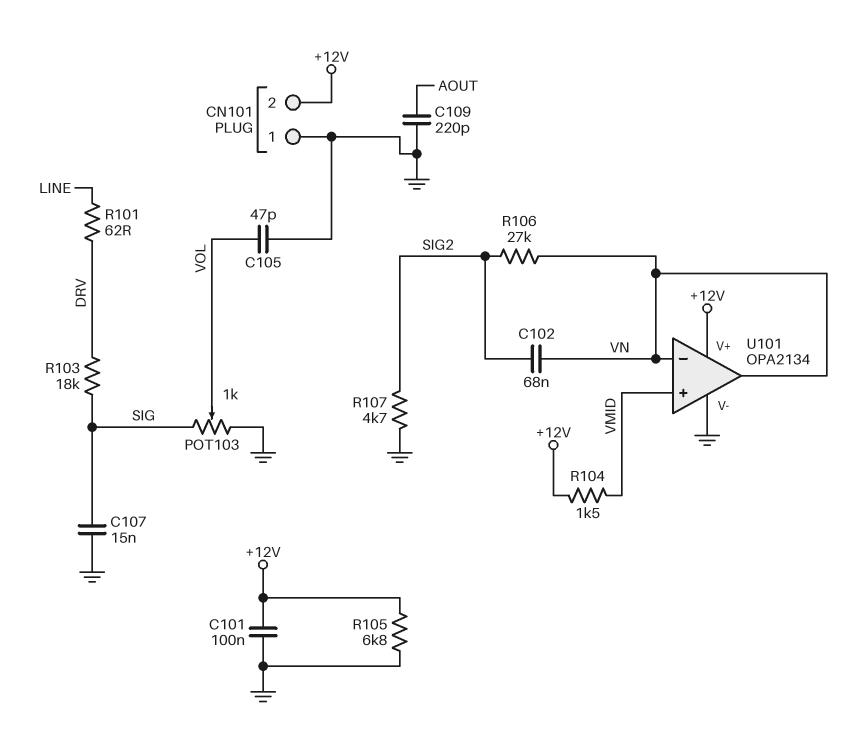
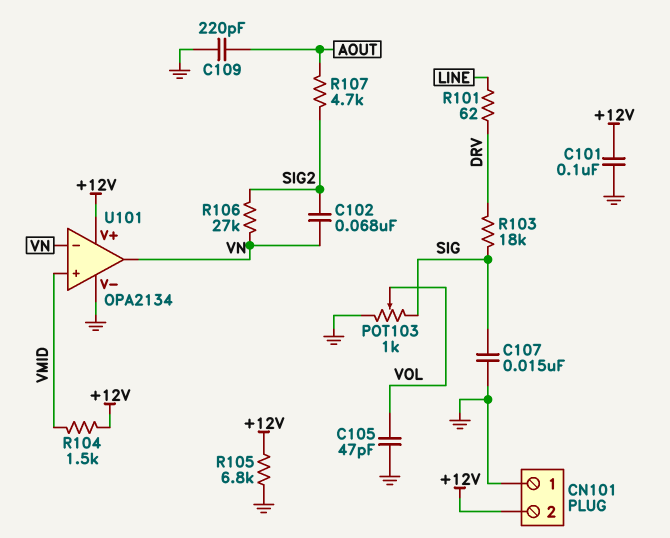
R107: 4.7k (GND, SIG2) -> 4.7k (AOUT, SIG2)

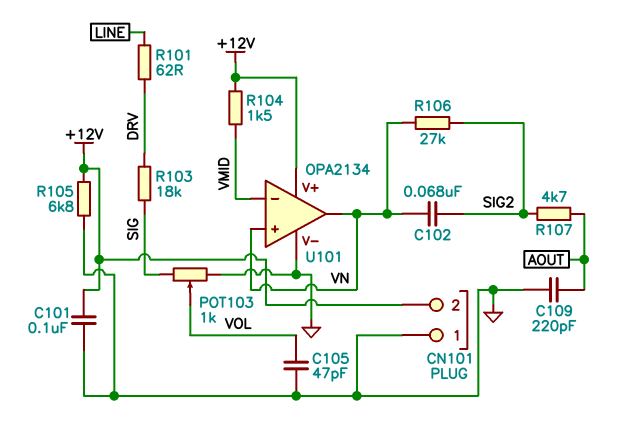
C107: 15nF (GND, SIG) -> none
U101 pin in+: VMID -> VN
U101 pin in-: VN -> VMID

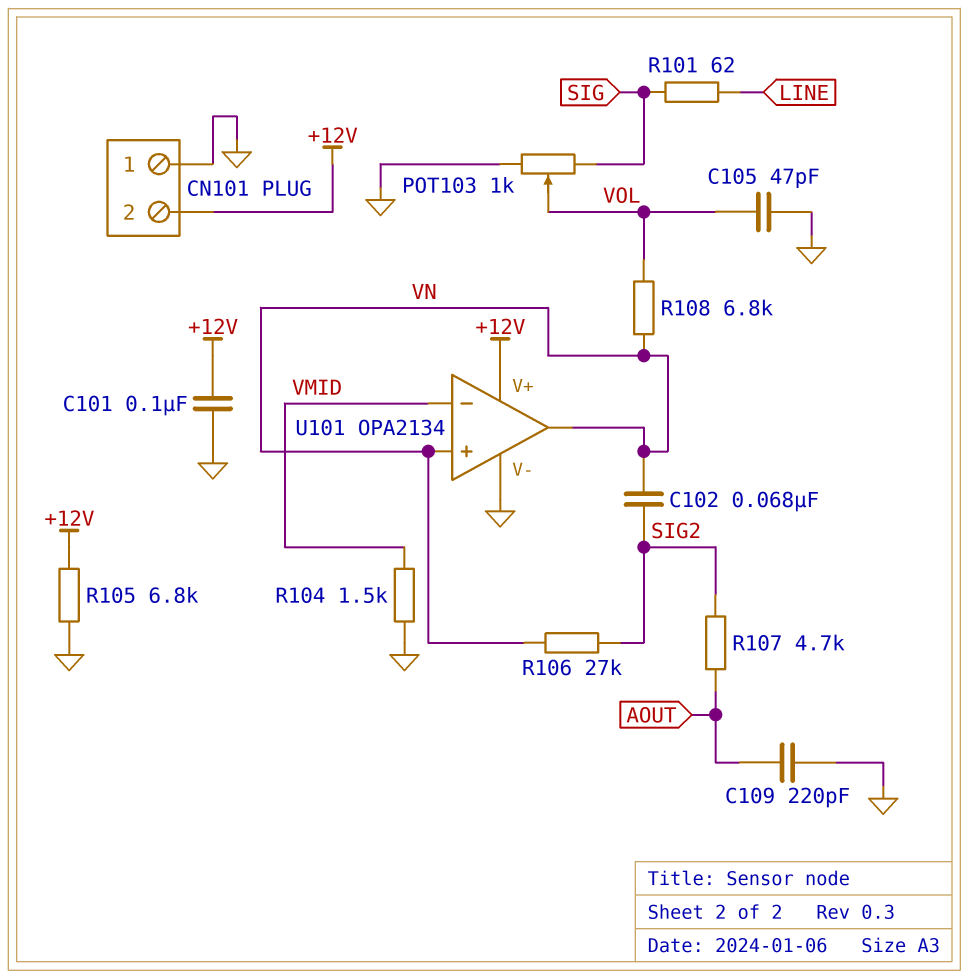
R101: 62 (DRV, LINE) -> 62 (LINE, SIG)
R103: 18k (DRV, SIG) -> none
R104: 1.5k (+12V, VMID) -> 1.5k (GND, VMID)
R108: none -> 6.8k (VN, VOL)

